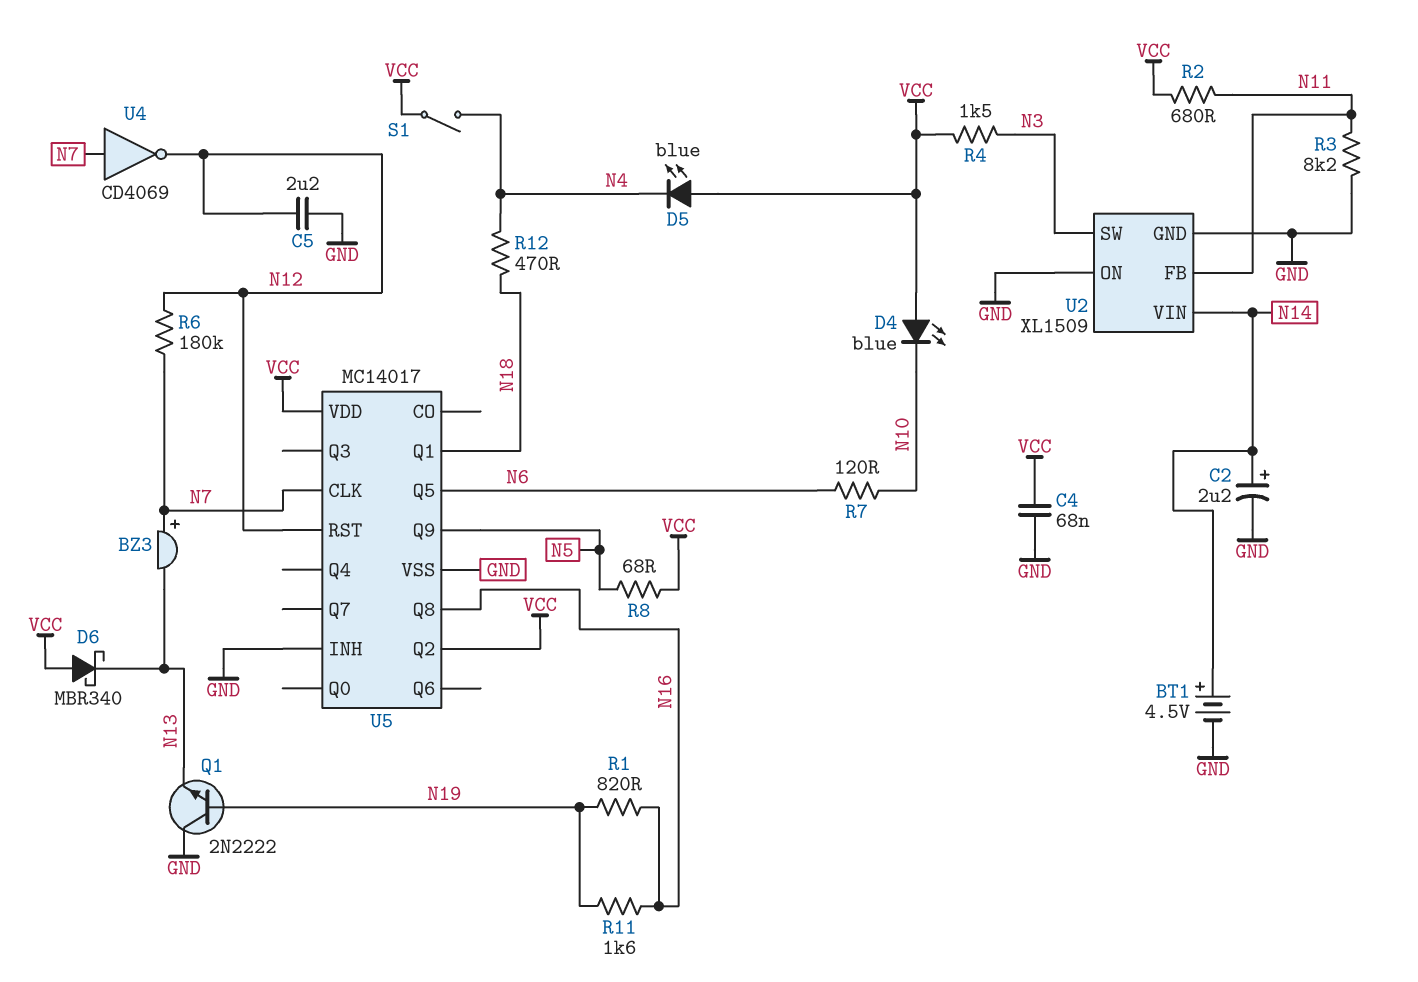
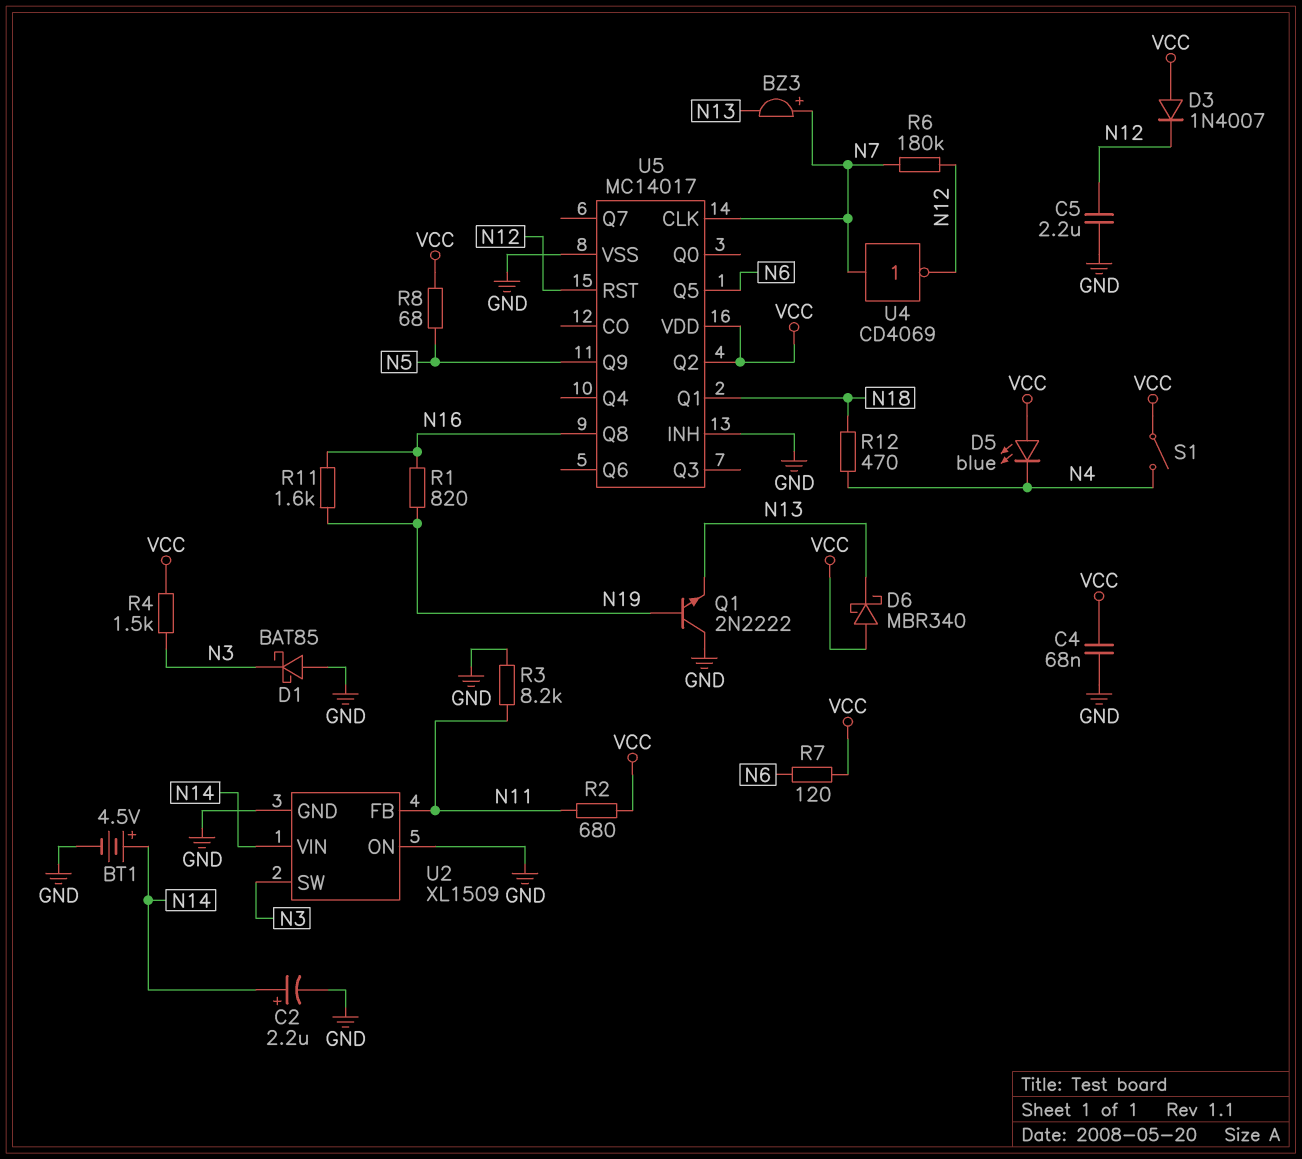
D1: none -> schottky BAT85 (A GND, K N3)
D3: none -> diode 1N4007 (A VCC, K N12)
D4: LED blue (A VCC, K N10) -> none
R7: 120 (N6, N10) -> 120 (N6, VCC)

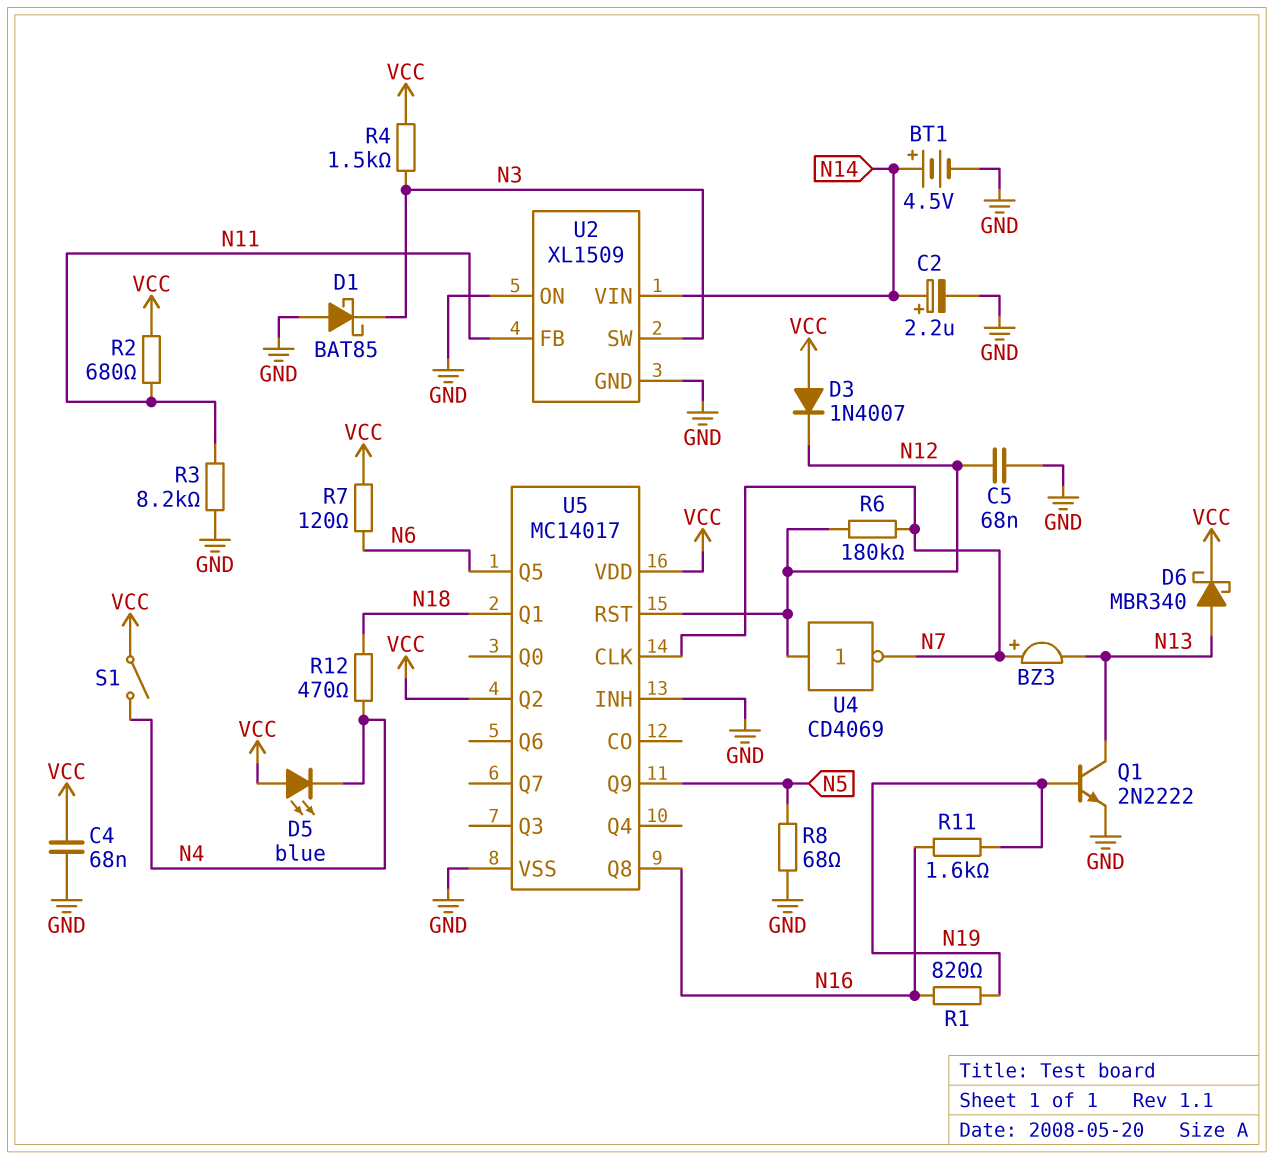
C5: 2.2uF (GND, N12) -> 68nF (GND, N12)
D6: schottky MBR340 (A VCC, K N13) -> schottky MBR340 (A N13, K VCC)
Q1: NPN 2N2222 (B N19, C GND, E N13) -> NPN 2N2222 (B N19, C N13, E GND)
R8: 68 (N5, VCC) -> 68 (GND, N5)
U4: NOT CD4069 (in N7, out N12) -> NOT CD4069 (in N12, out N7)

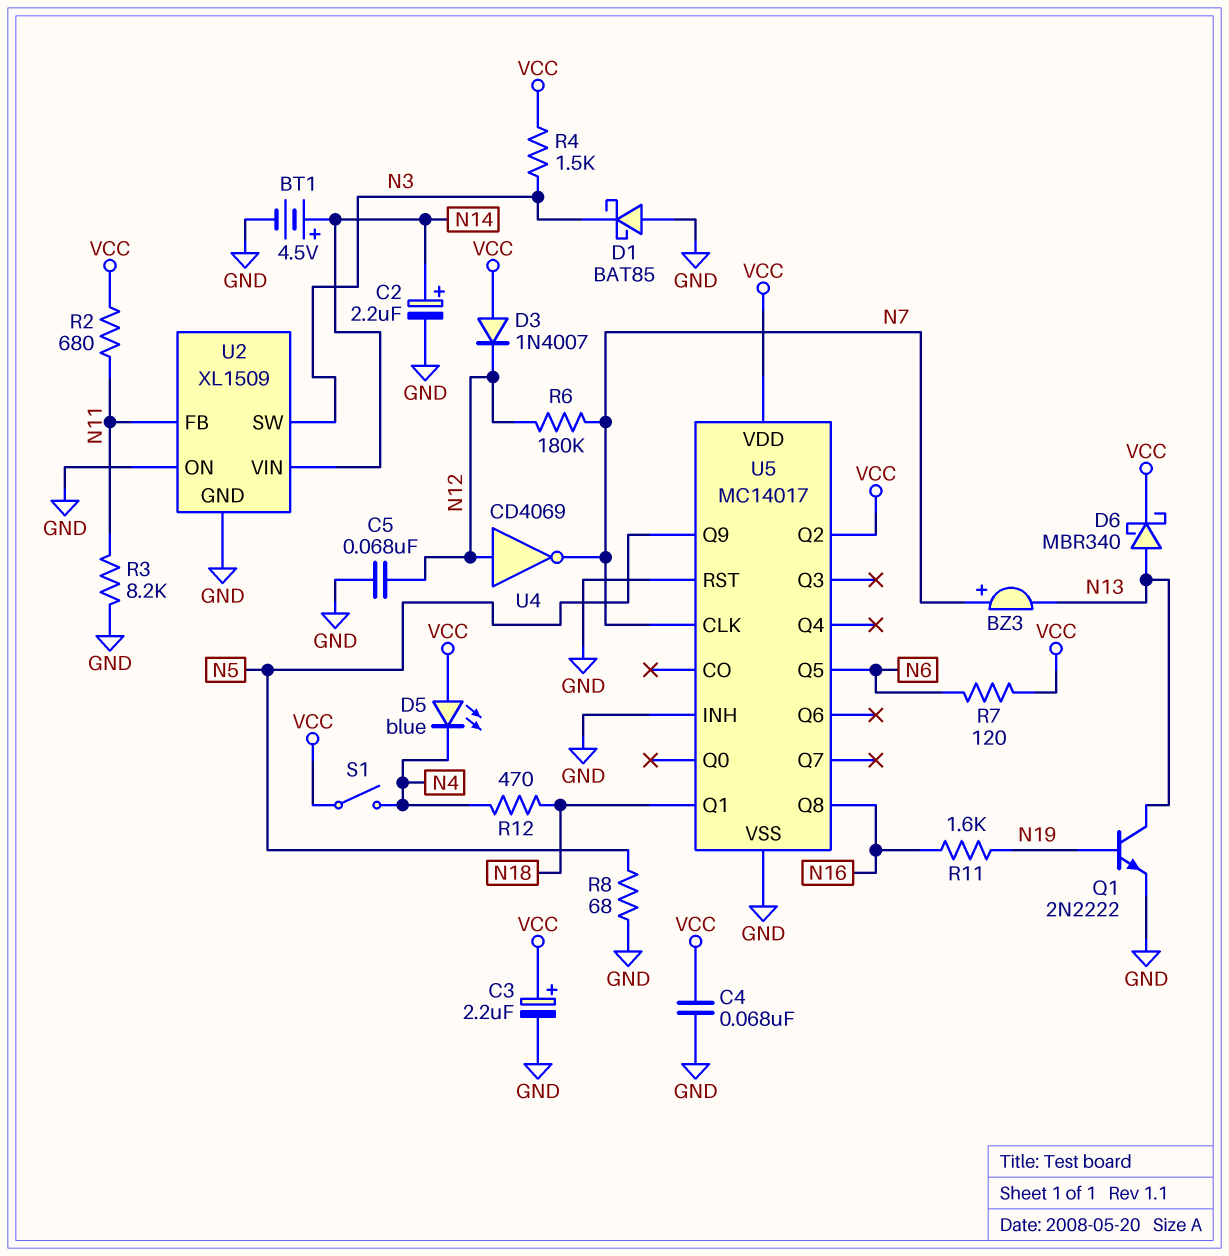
C3: none -> 2.2uF (plus VCC, minus GND)
R1: 820 (N16, N19) -> none
U5 pin RST: N12 -> GND

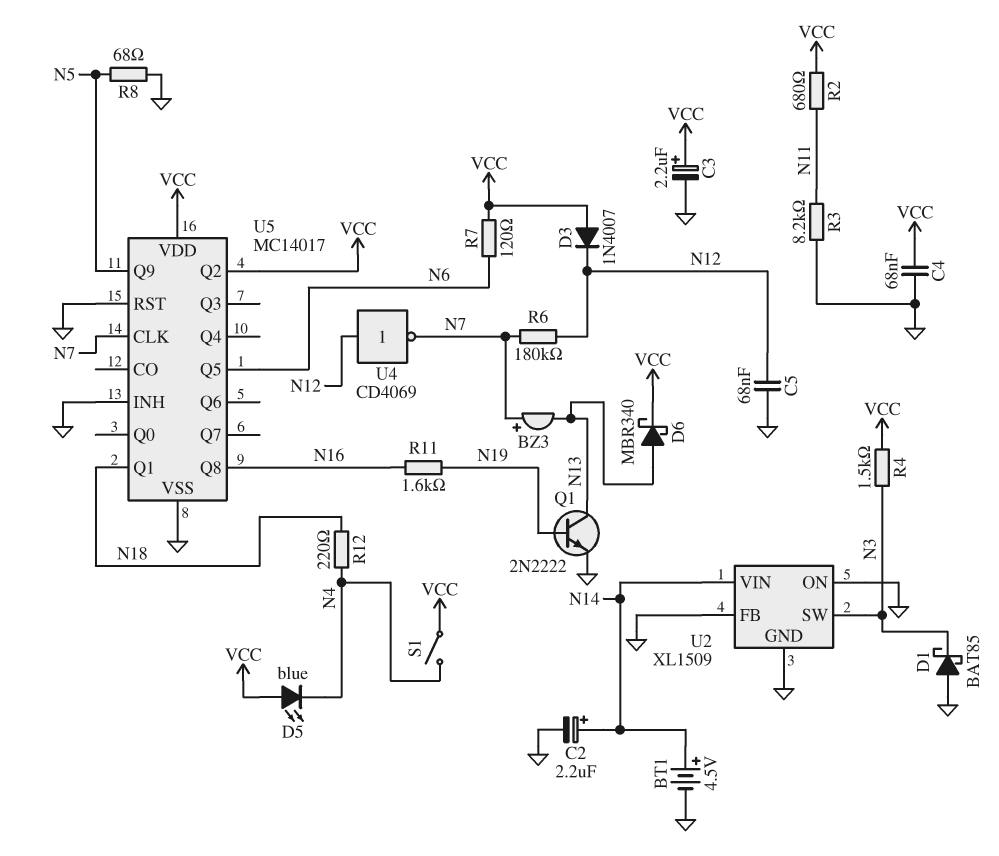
R12: 470 (N4, N18) -> 220 (N4, N18)
U2 pin FB: N11 -> GND

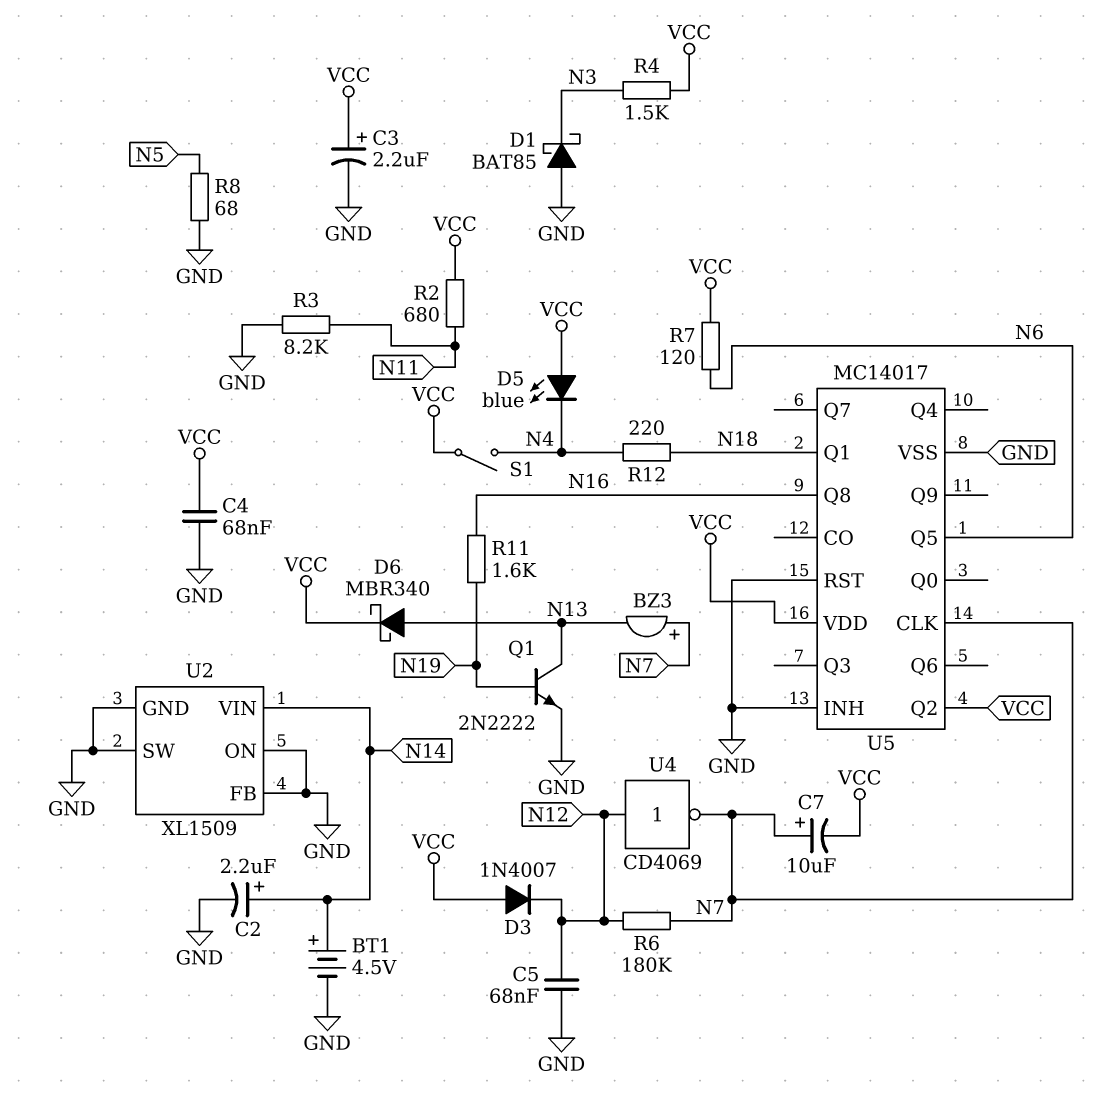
C7: none -> 10uF (plus N7, minus VCC)
U2 pin SW: N3 -> GND
U5 pin Q9: N5 -> none

